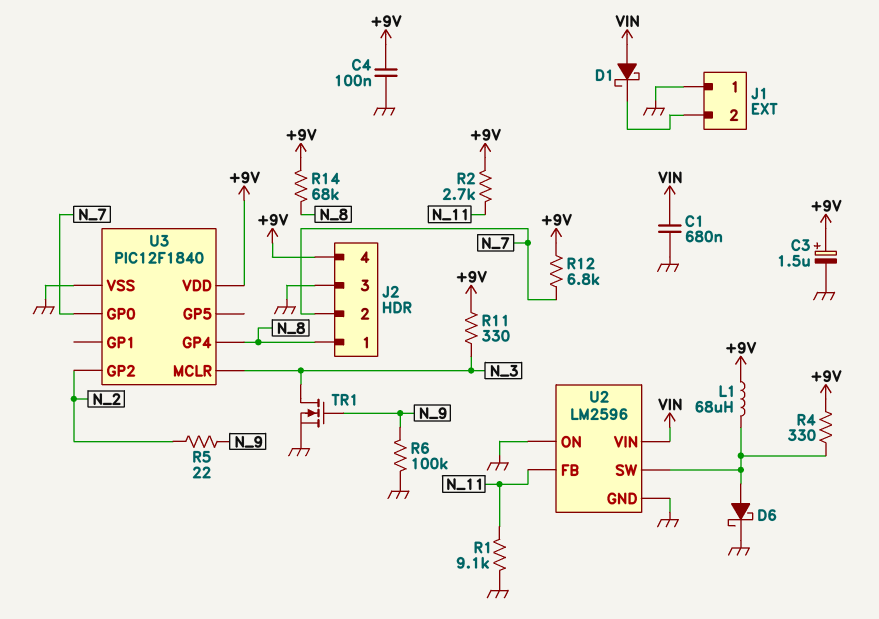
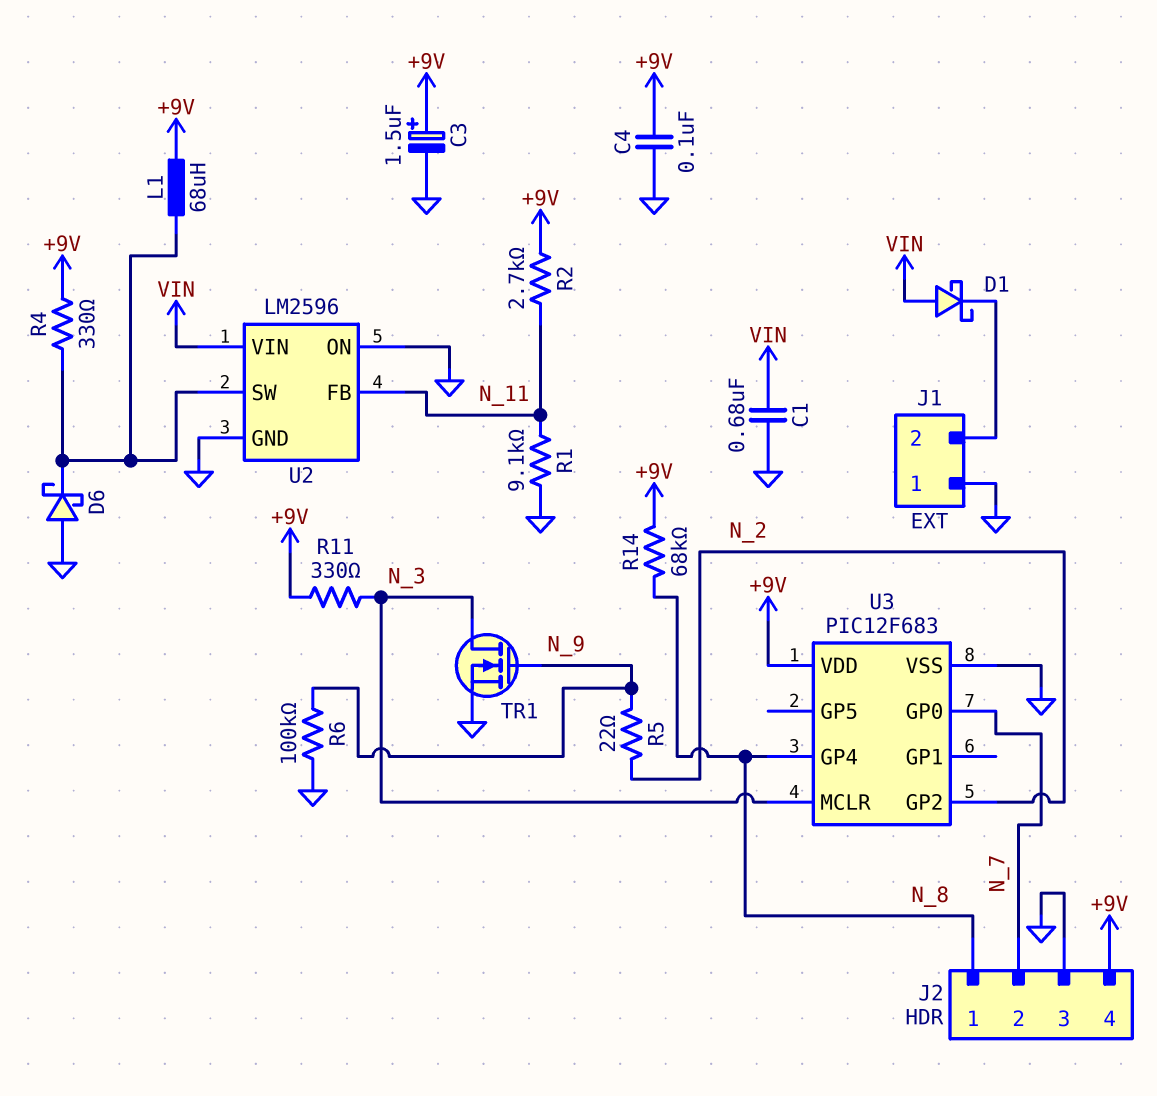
D6: schottky (A U2/SW, K GND) -> schottky (A GND, K U2/SW)
R12: 6.8k (+9V, N_7) -> none
U3: PIC12F1840 -> PIC12F683

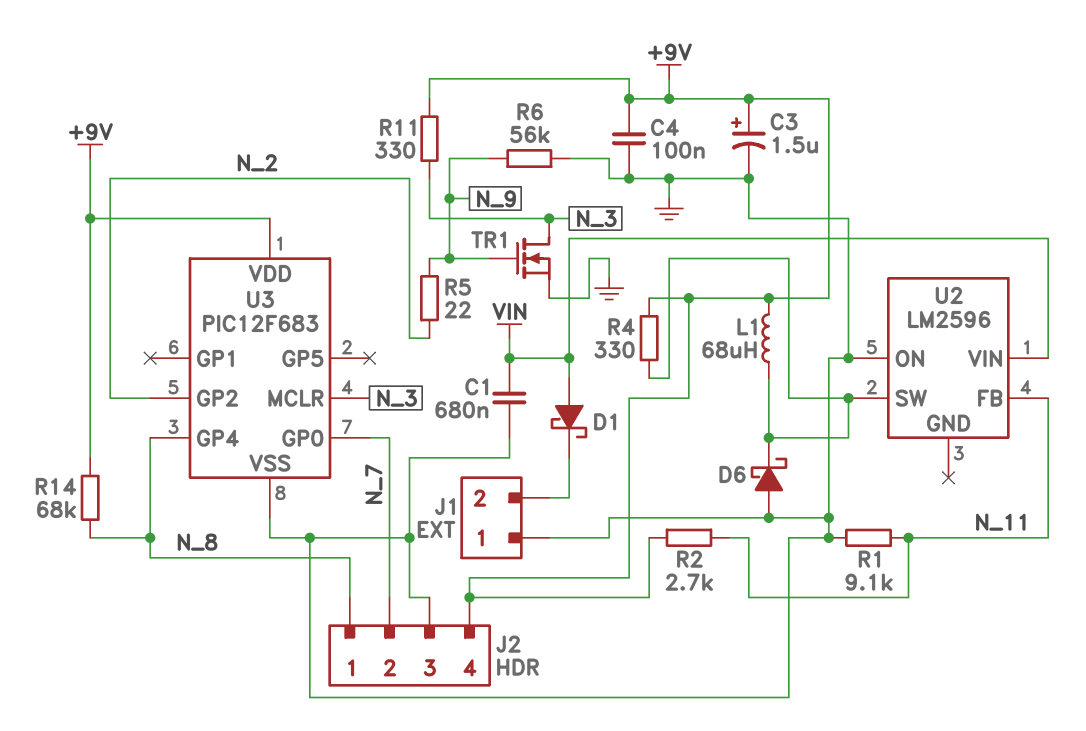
R6: 100k (GND, N_9) -> 56k (GND, N_9)
U2 pin GND: GND -> none

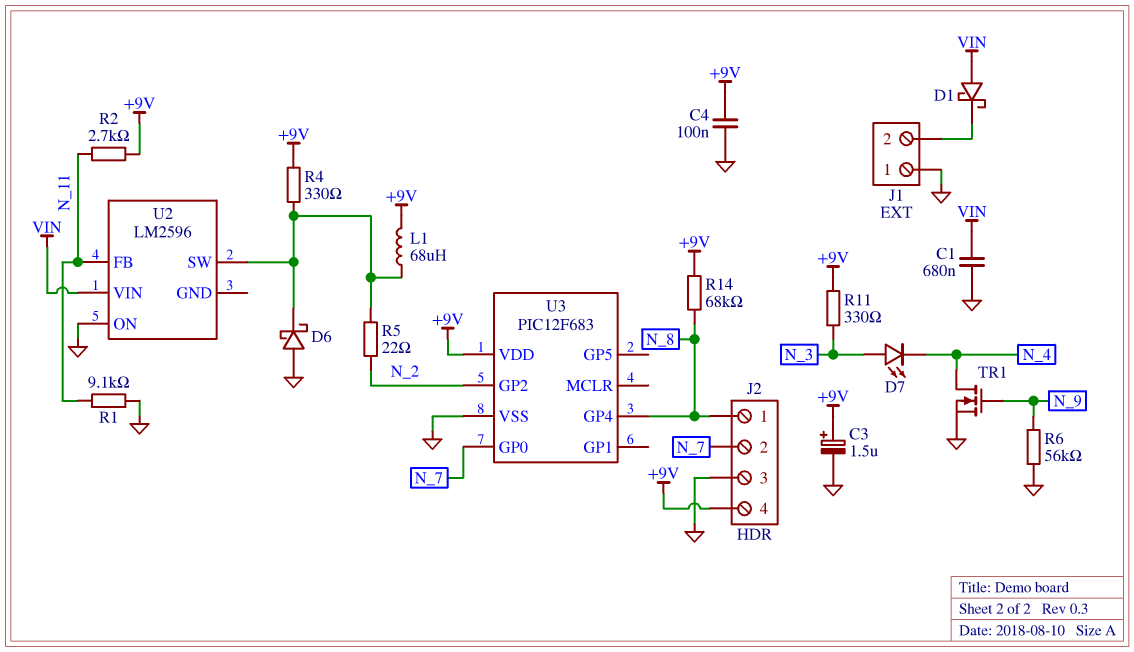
D7: none -> LED (A N_3, K N_4)
R5: 22 (N_2, N_9) -> 22 (N_2, U2/SW)
TR1: NMOS (G N_9, D N_3, S GND) -> NMOS (G N_9, D N_4, S GND)
U3 pin MCLR: N_3 -> none

